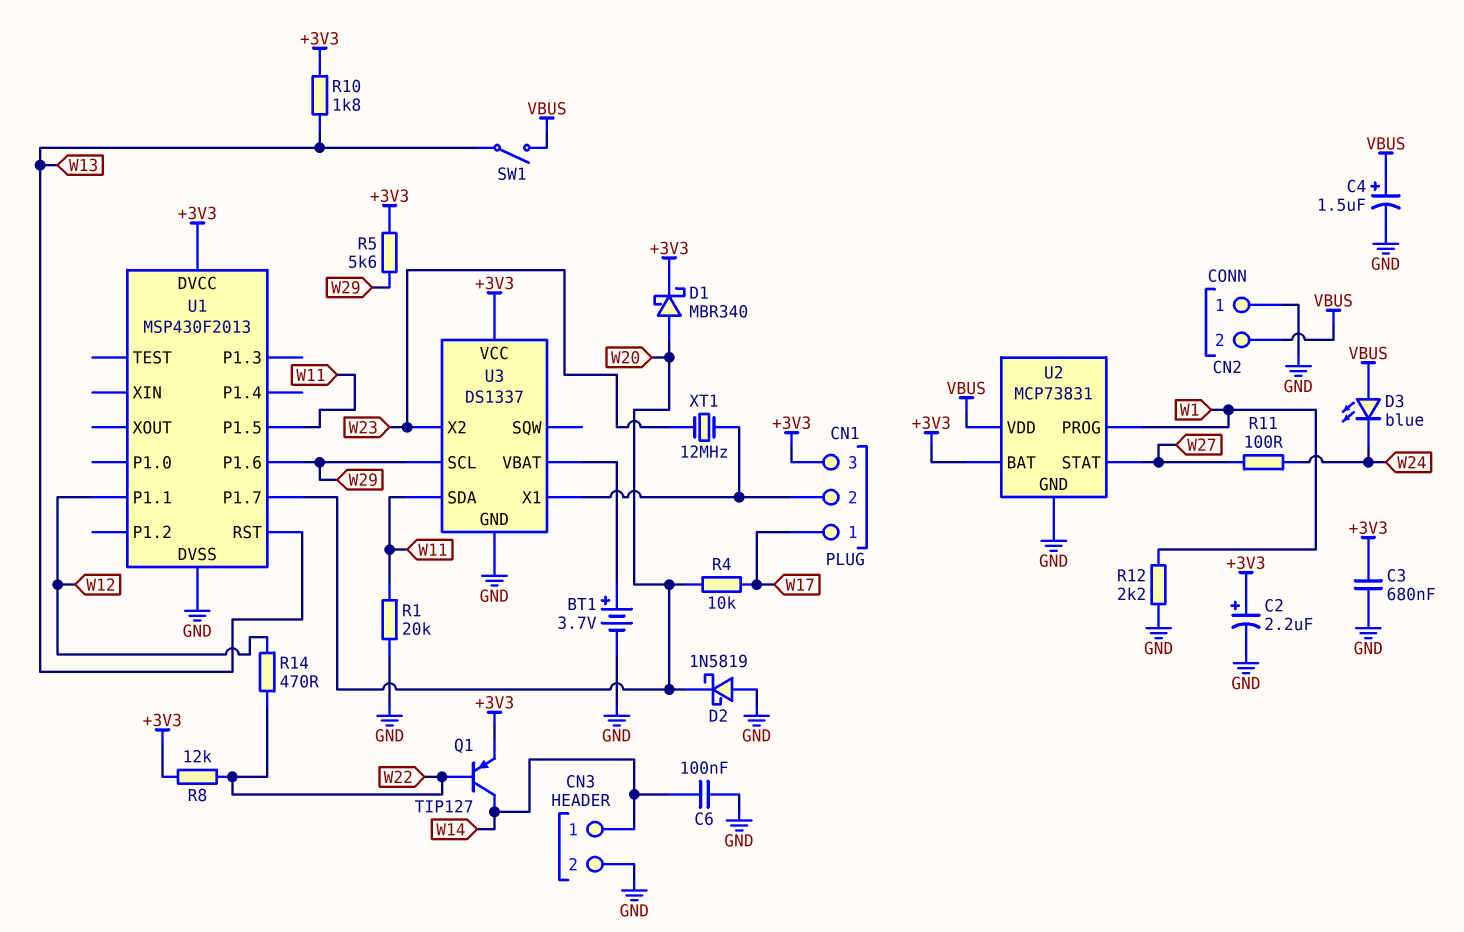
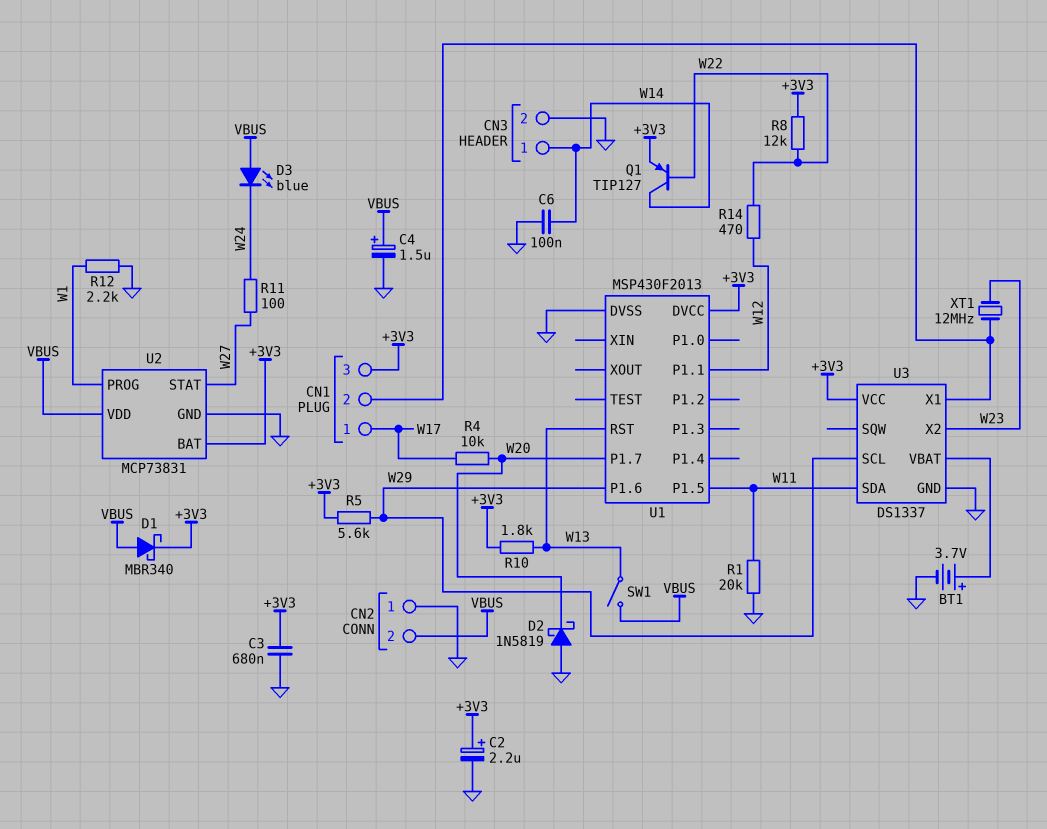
D1: schottky MBR340 (A W20, K +3V3) -> schottky MBR340 (A VBUS, K +3V3)

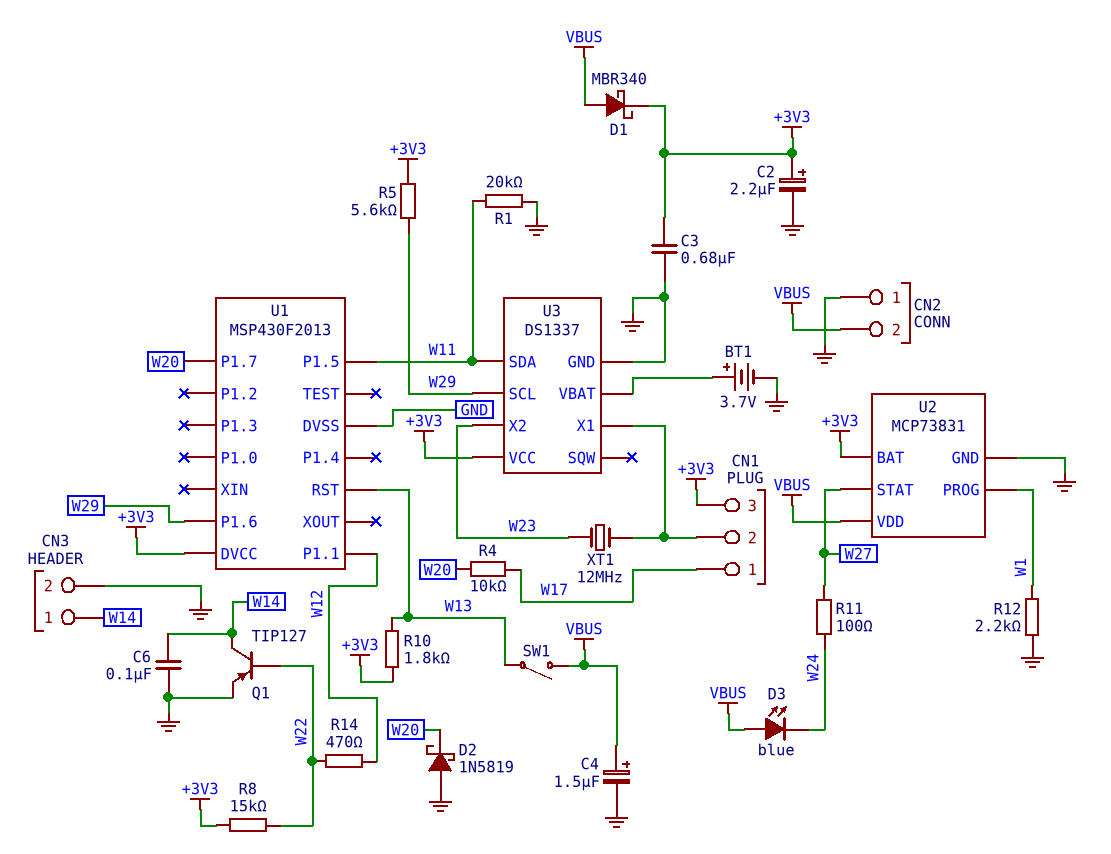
Q1: PNP TIP127 (B W22, C W14, E +3V3) -> PNP TIP127 (B W22, C W14, E GND)
R8: 12k (+3V3, W22) -> 15k (+3V3, W22)

